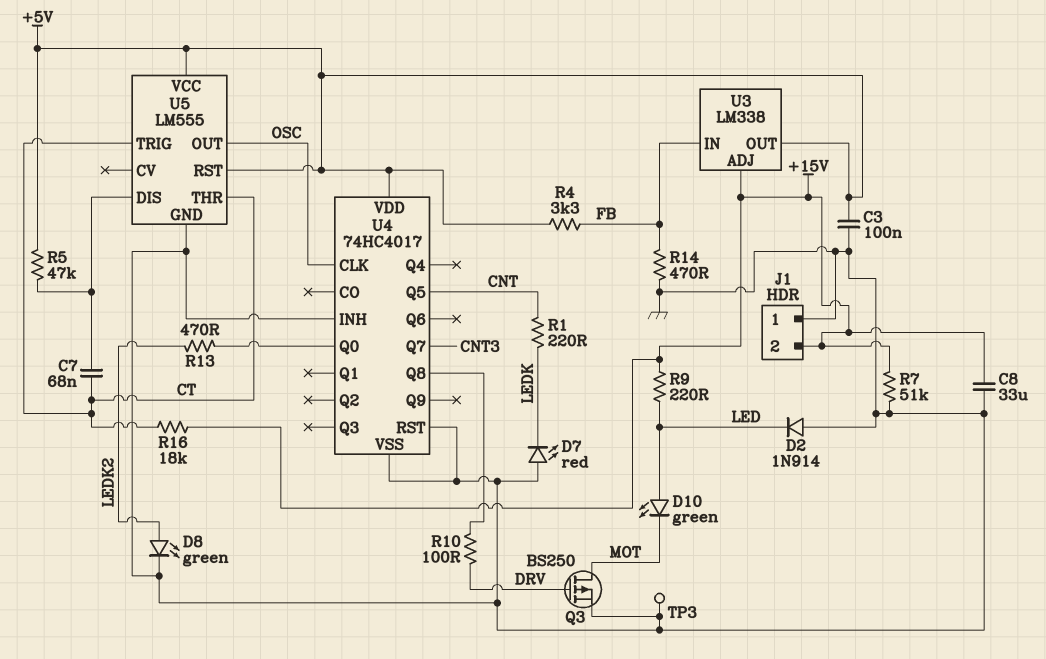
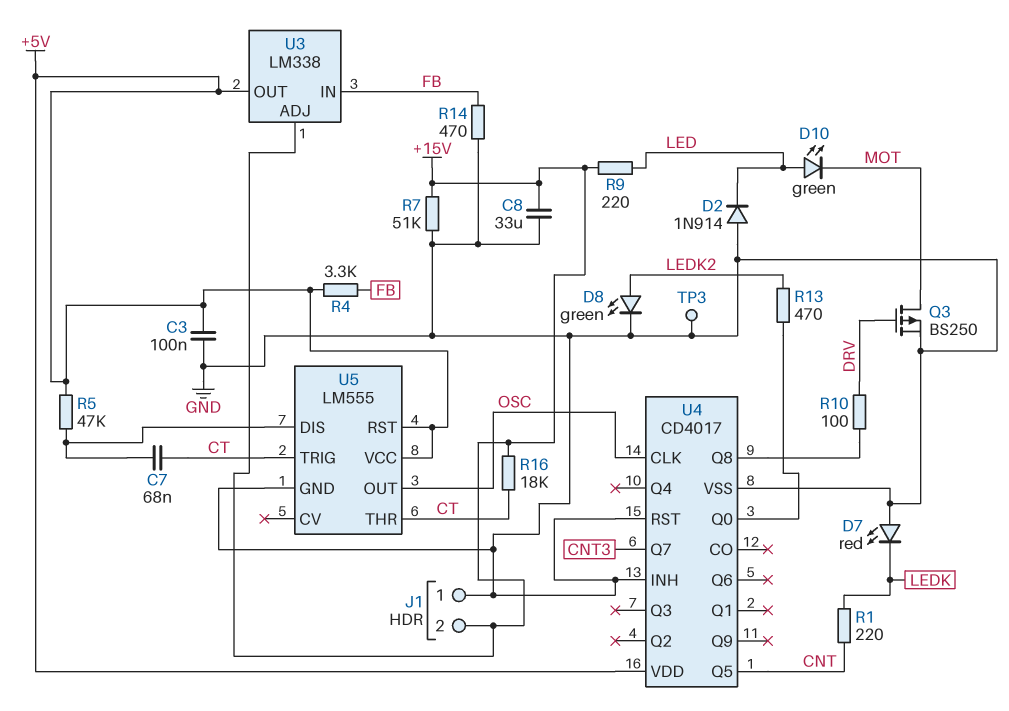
U4: 74HC4017 -> CD4017

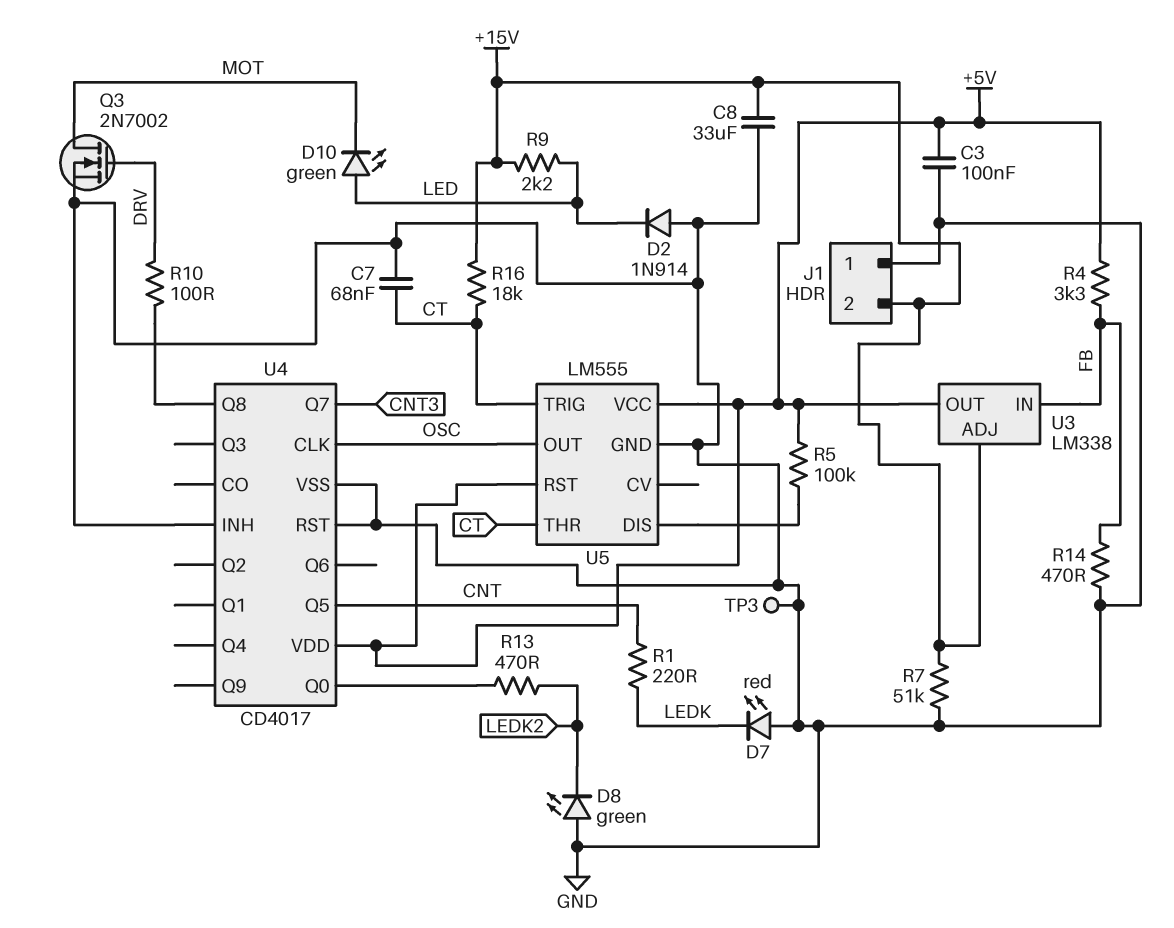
C7: 68nF (CT, U5/DIS) -> 68nF (CT, GND)
D8: LED green (A LEDK2, K GND) -> LED green (A GND, K LEDK2)
Q3: PMOS BS250 (G DRV, D MOT, S GND) -> NMOS 2N7002 (G DRV, D MOT, S GND)
R5: 47k (+5V, U5/DIS) -> 100k (+5V, U5/DIS)
R9: 220 (+15V, LED) -> 2.2k (+15V, LED)

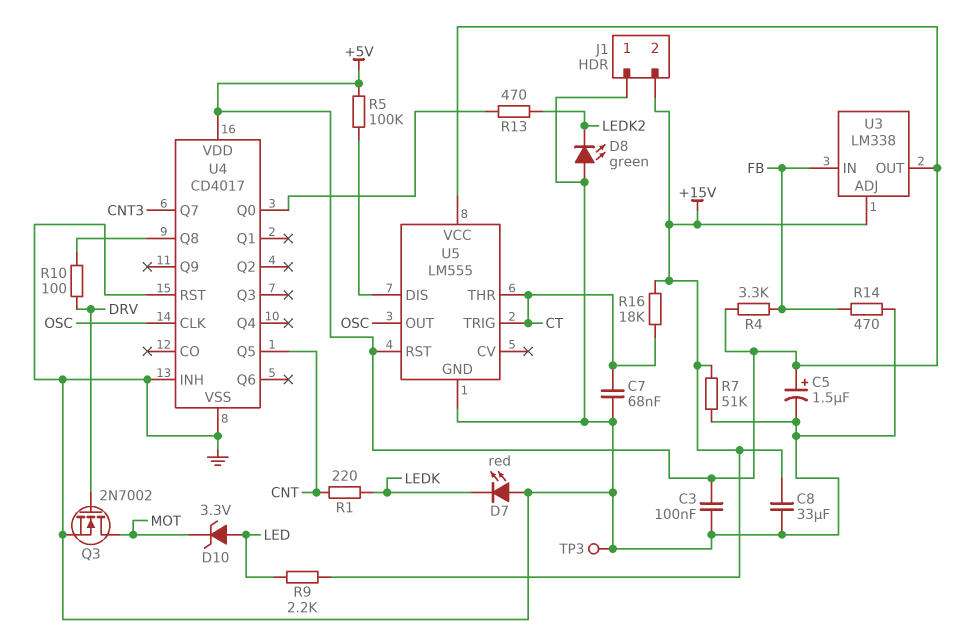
C5: none -> 1.5uF (plus +5V, minus GND)
D2: diode 1N914 (A GND, K LED) -> none
D10: LED green (A LED, K MOT) -> zener 3.3V (A LED, K MOT)

